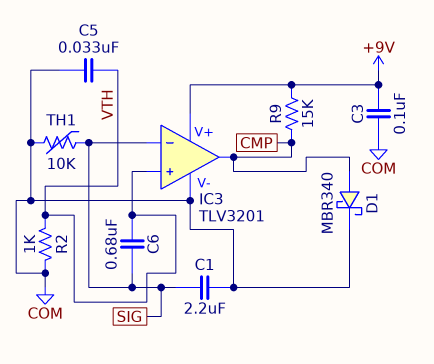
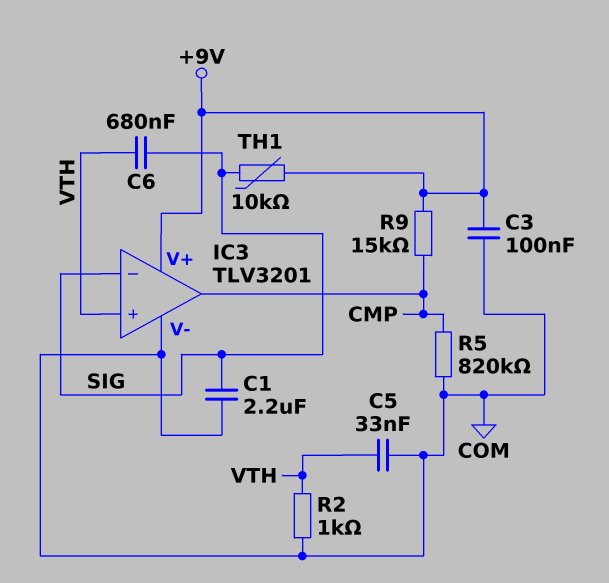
D1: schottky MBR340 (A CMP, K COM) -> none
R5: none -> 820k (CMP, COM)
TH1: 10k (COM, SIG) -> 10k (+9V, SIG)

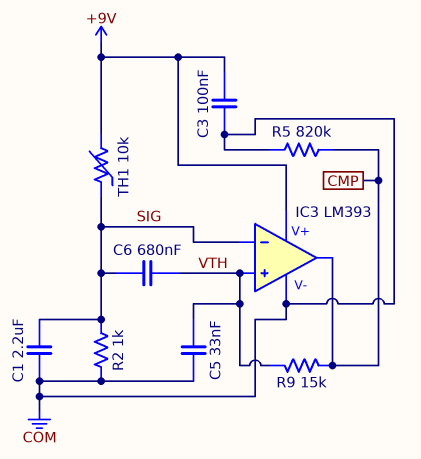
IC3: TLV3201 -> LM393
R2: 1k (COM, VTH) -> 1k (COM, SIG)
R9: 15k (+9V, CMP) -> 15k (CMP, VTH)

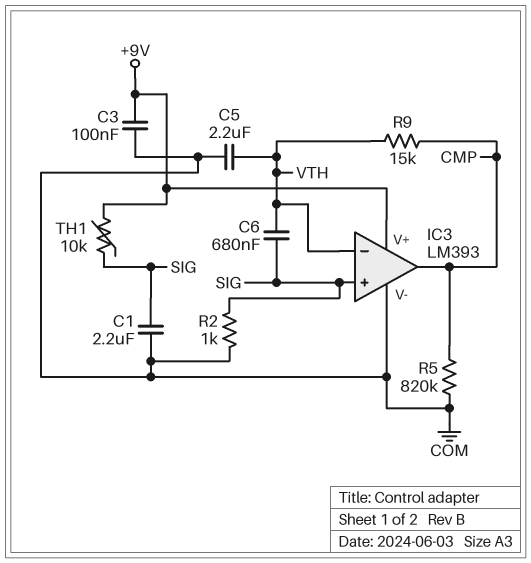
C5: 33nF (COM, VTH) -> 2.2uF (COM, VTH)
IC3 pin in+: VTH -> SIG
IC3 pin in-: SIG -> VTH

